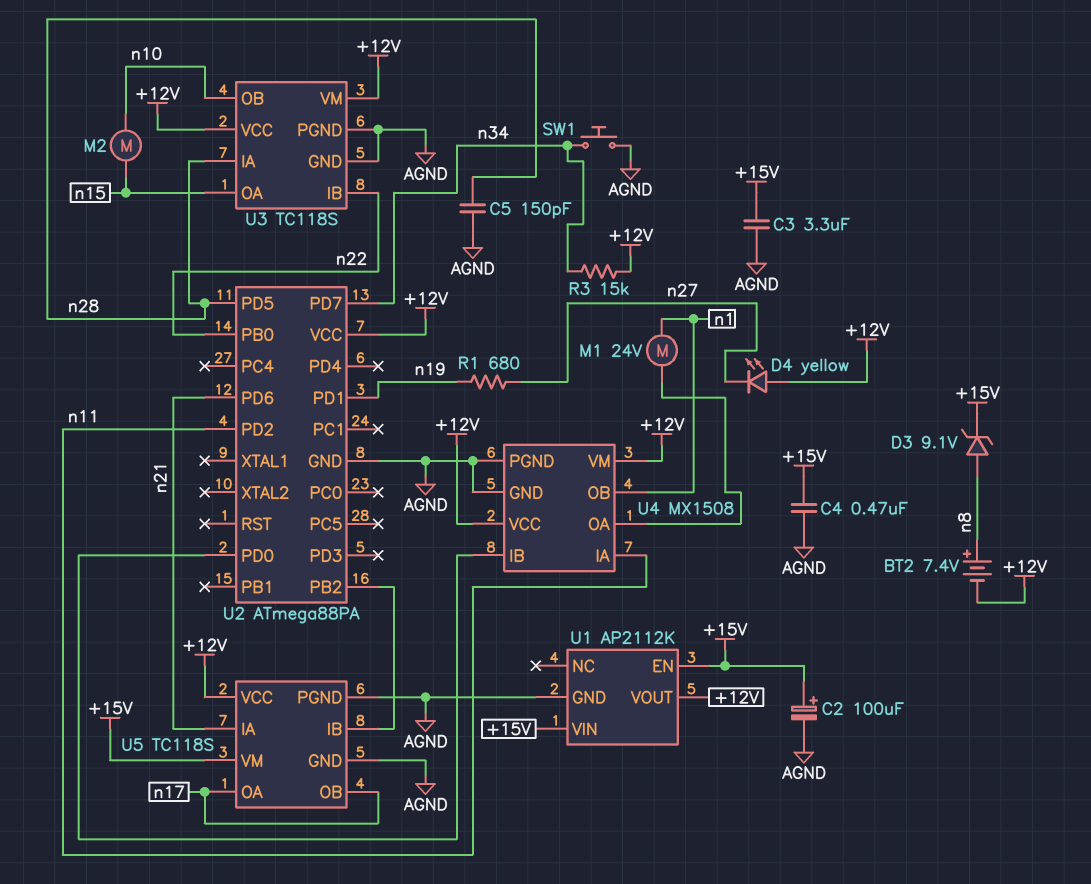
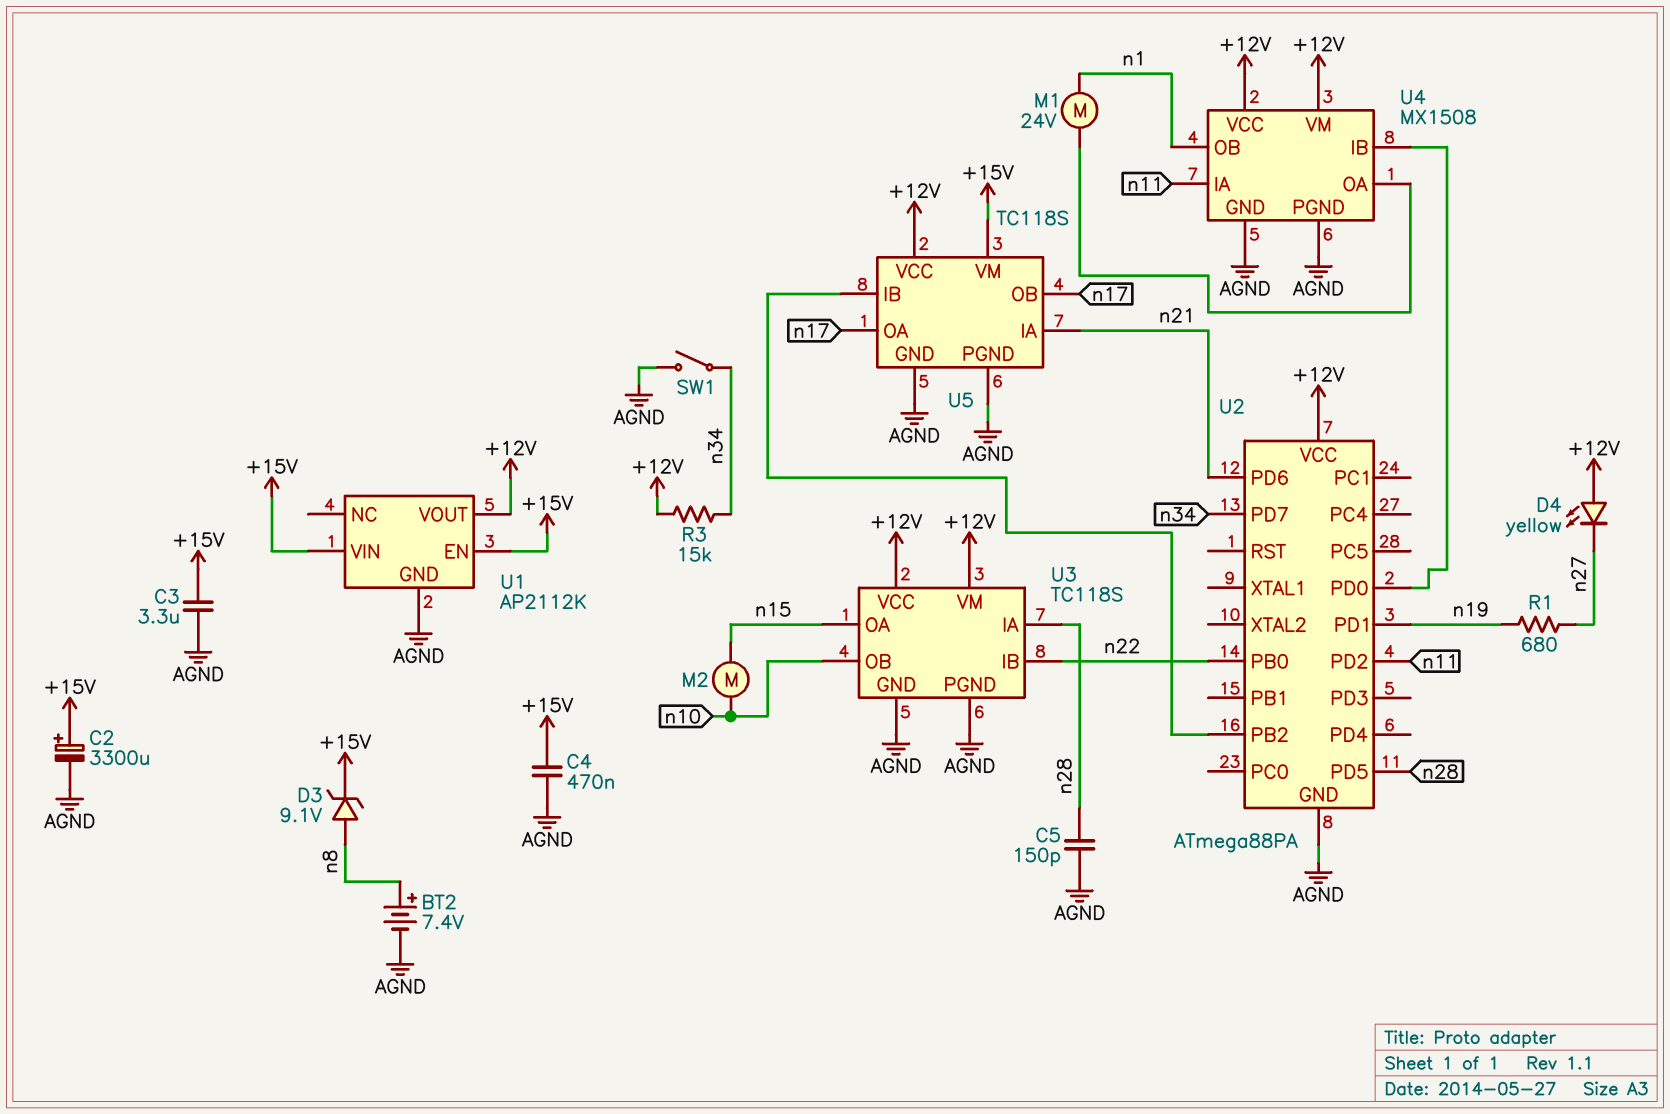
BT2: 7.4V (plus n8, minus +12V) -> 7.4V (plus n8, minus AGND)
C2: 100uF (plus +15V, minus AGND) -> 3300uF (plus +15V, minus AGND)
SW1: button (AGND, n34) -> switch (AGND, n34)

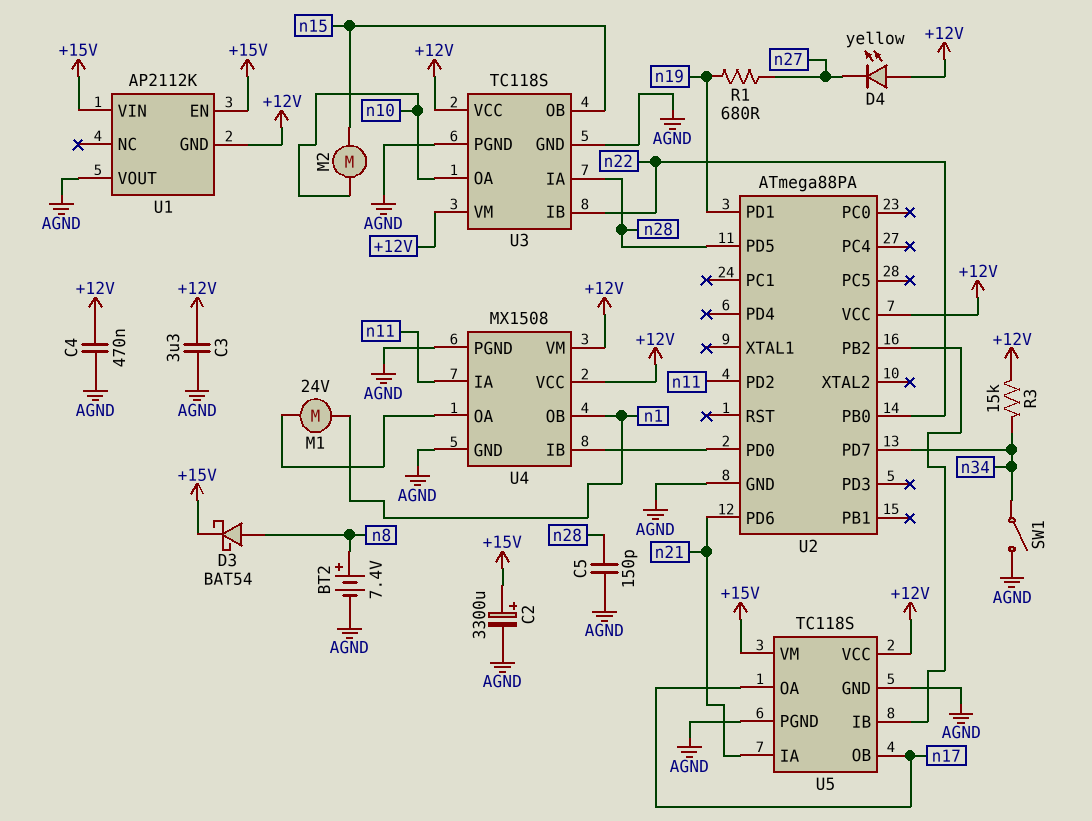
C3: 3.3uF (+15V, AGND) -> 3.3uF (+12V, AGND)
C4: 470nF (+15V, AGND) -> 470nF (+12V, AGND)
D3: zener 9.1V (A n8, K +15V) -> schottky BAT54 (A n8, K +15V)
U1 pin GND: AGND -> +12V
U1 pin VOUT: +12V -> AGND
U3 pin OA: n15 -> n10
U3 pin OB: n10 -> n15

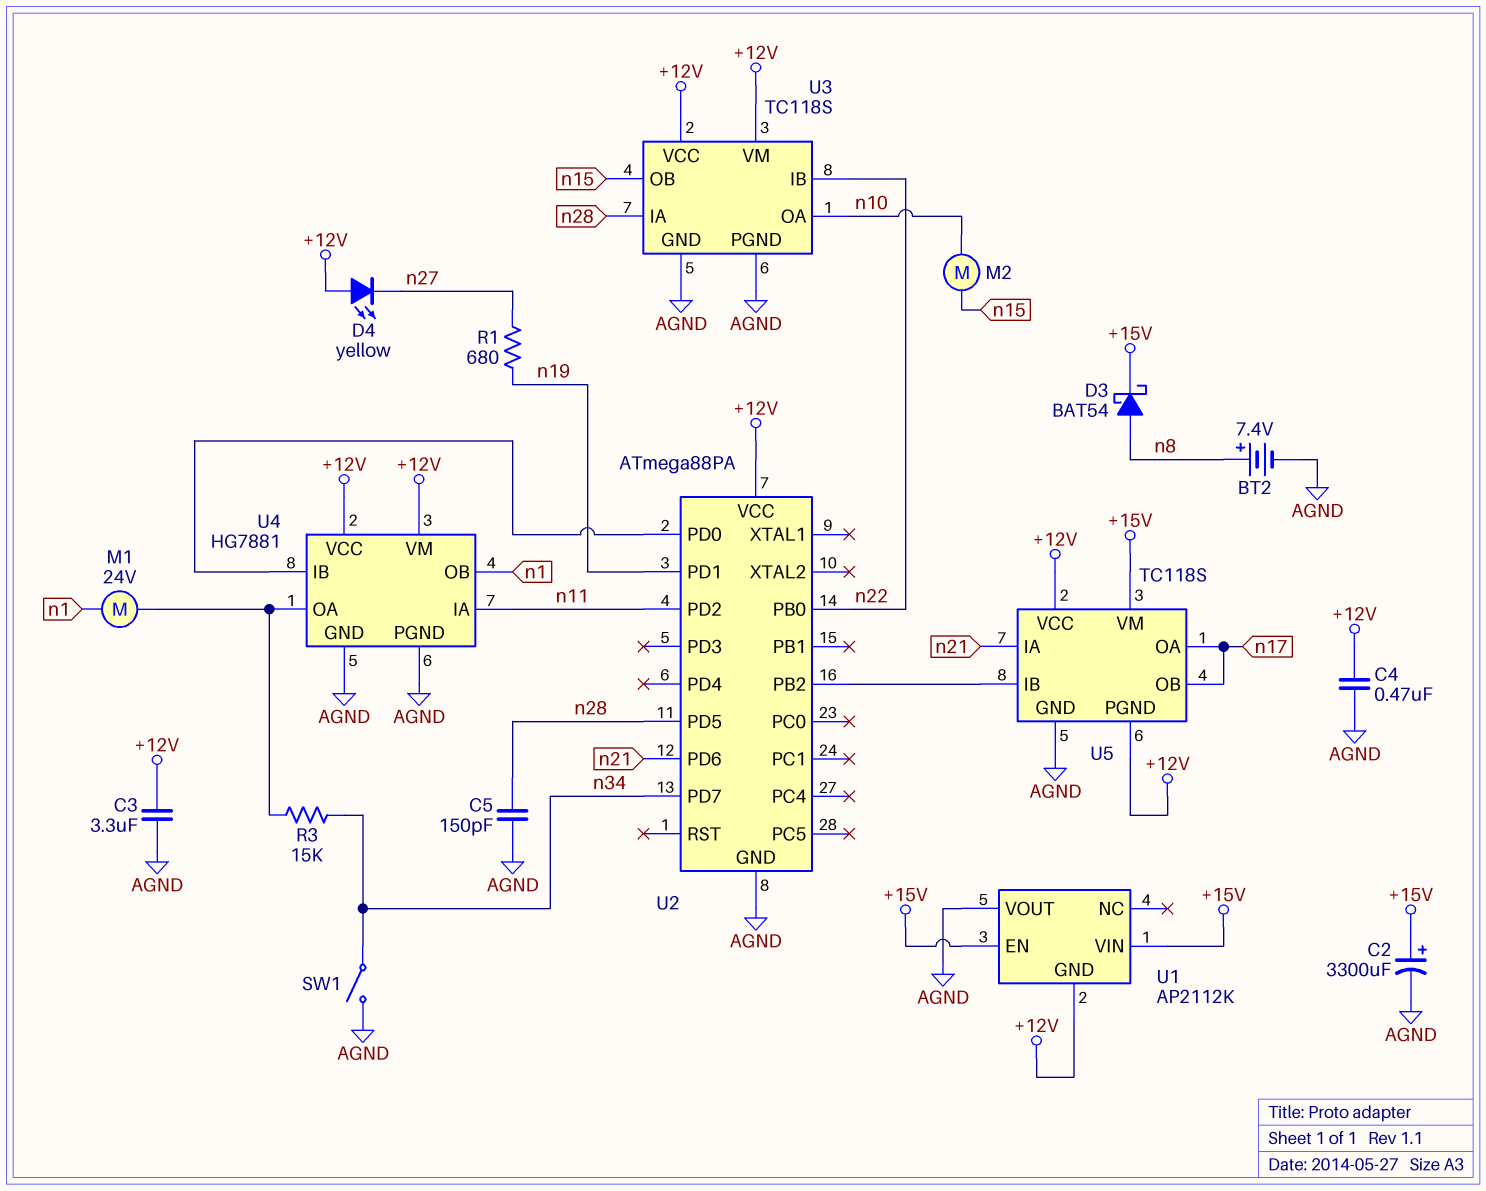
R3: 15k (+12V, n34) -> 15k (U4/OA, n34)
U4: MX1508 -> HG7881
U5 pin PGND: AGND -> +12V

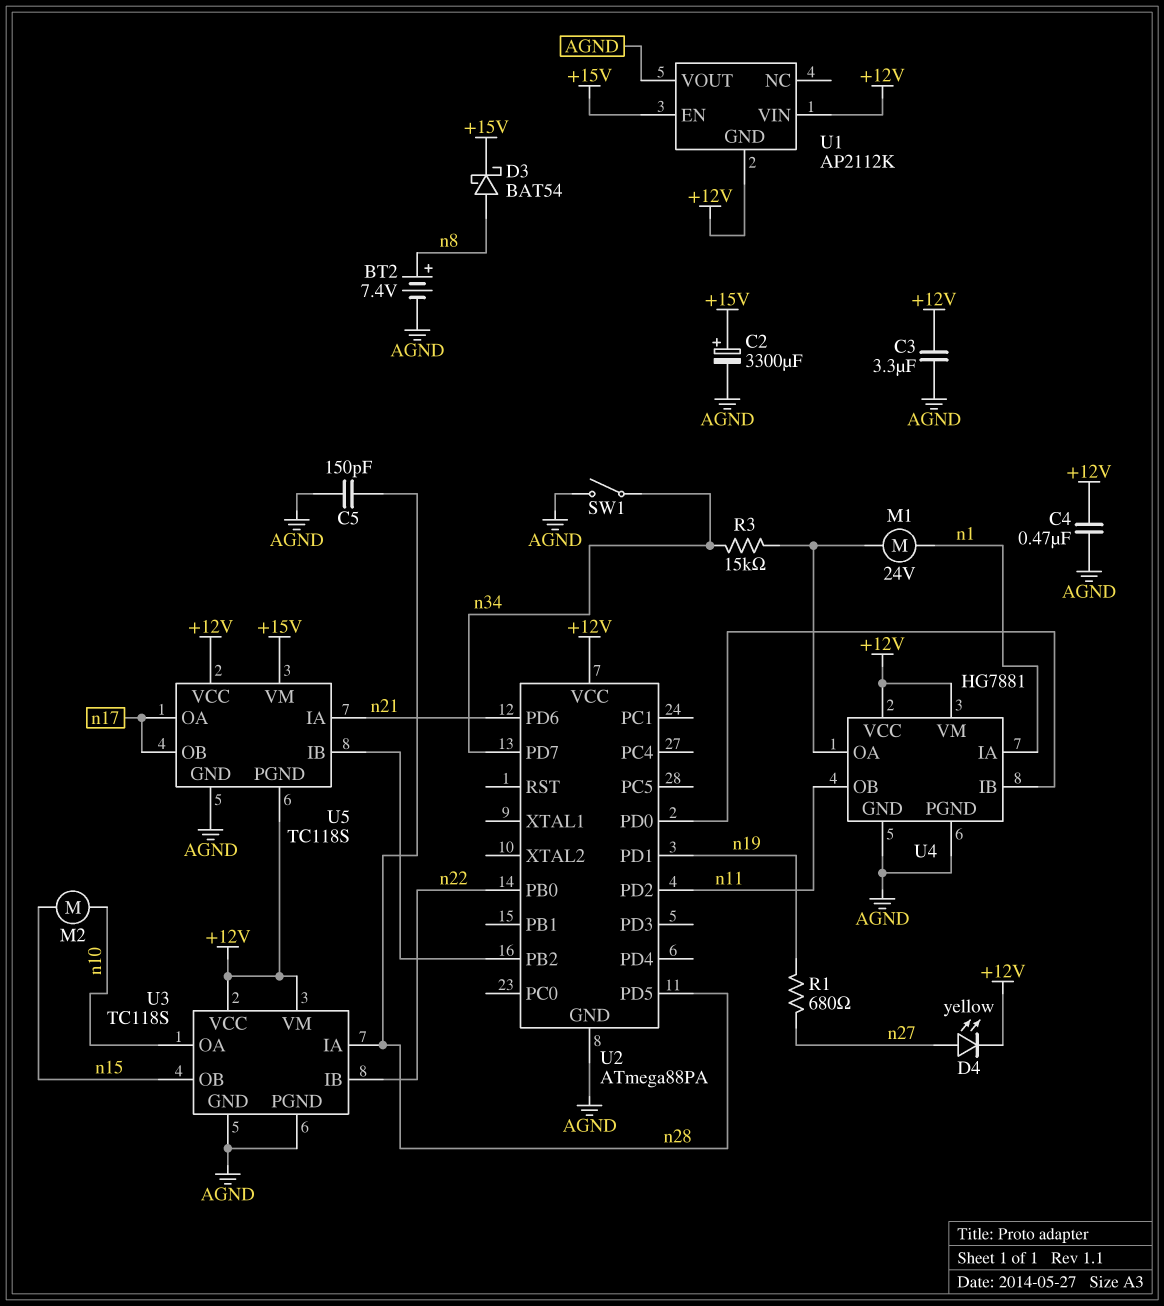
D4: LED yellow (A +12V, K n27) -> LED yellow (A n27, K +12V)
U1 pin VIN: +15V -> +12V
U4 pin IA: n11 -> n1
U4 pin OB: n1 -> n11

